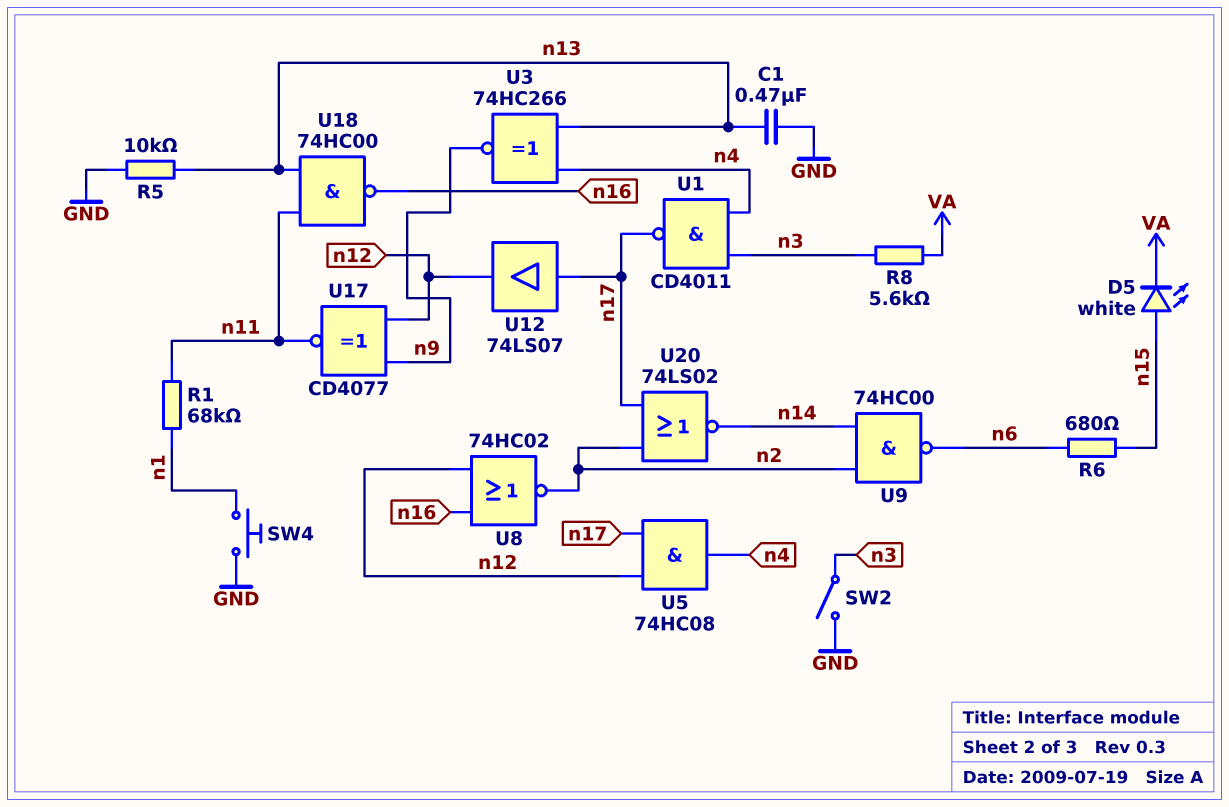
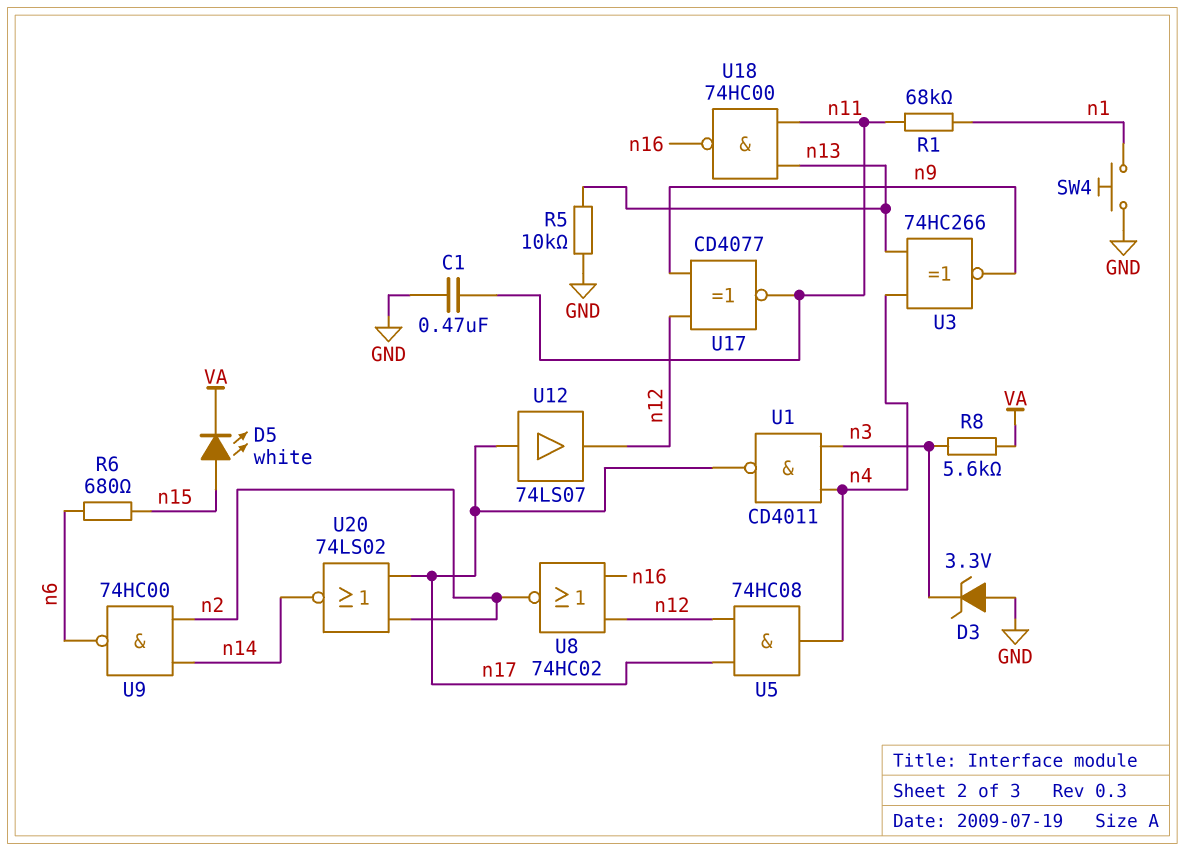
C1: 470nF (GND, n13) -> 470nF (GND, n11)
D3: none -> zener 3.3V (A GND, K n3)
SW2: switch (GND, n3) -> none

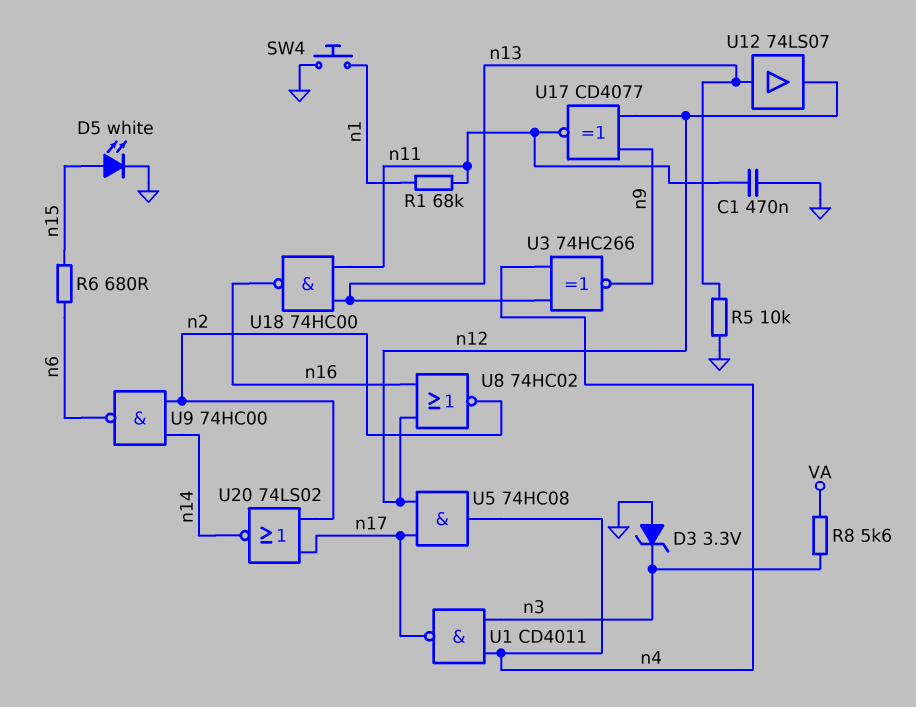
D5: LED white (A n15, K VA) -> LED white (A n15, K GND)
U12: buffer 74LS07 (in n17, out n12) -> buffer 74LS07 (in n13, out n12)

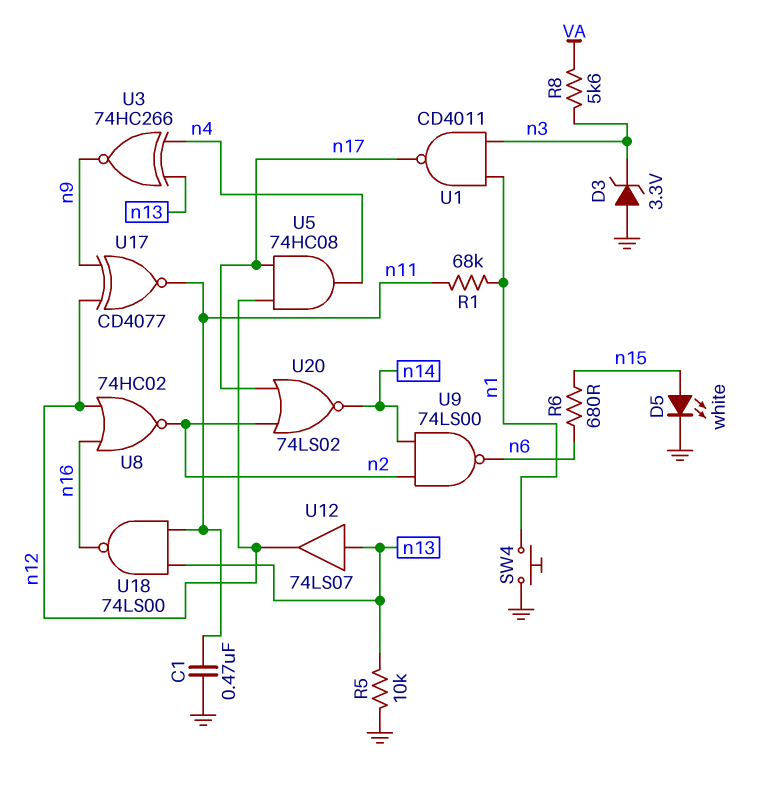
U1: NAND CD4011 (in n3, in n4, out n17) -> NAND CD4011 (in n1, in n3, out n17)
U9: NAND 74HC00 (in n2, in n14, out n6) -> NAND 74LS00 (in n2, in n14, out n6)
U18: NAND 74HC00 (in n11, in n13, out n16) -> NAND 74LS00 (in n11, in n13, out n16)

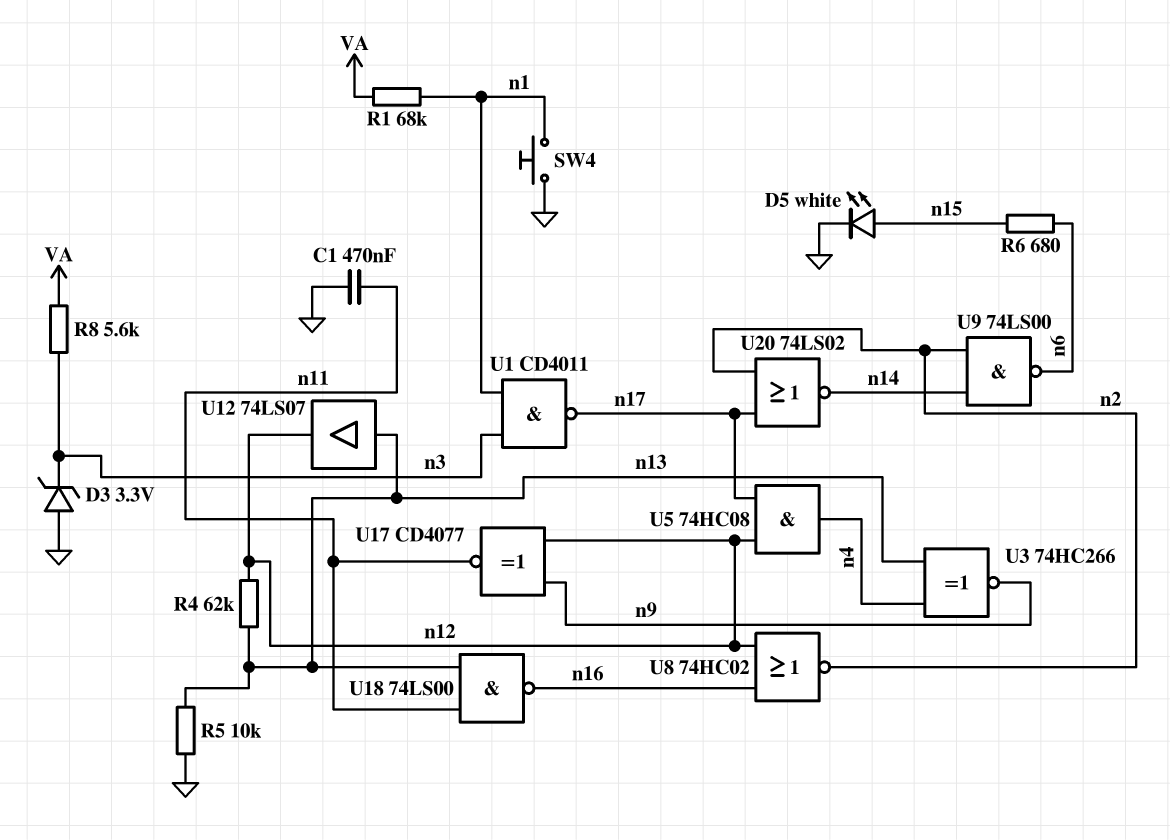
R1: 68k (n1, n11) -> 68k (VA, n1)
R4: none -> 62k (n12, n13)

